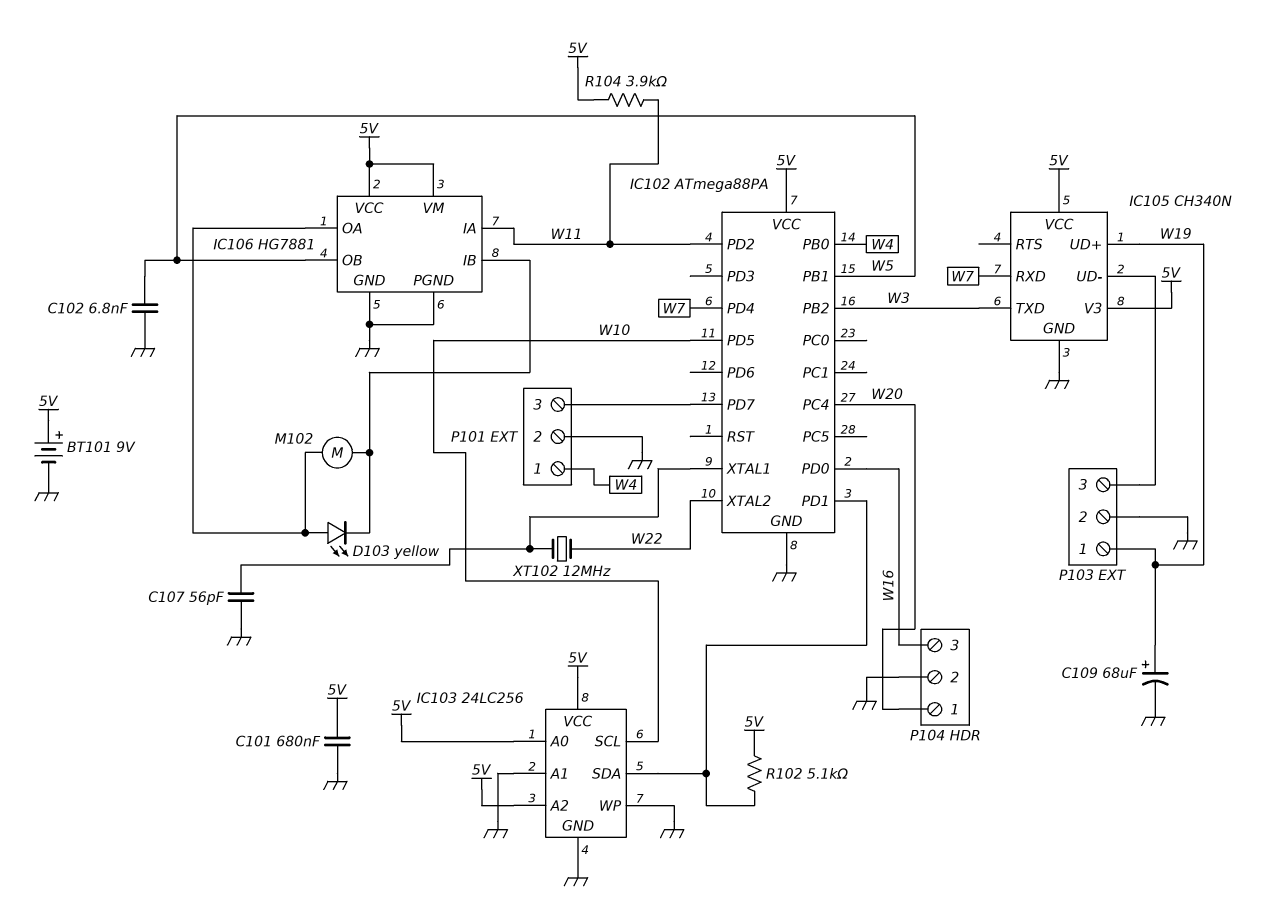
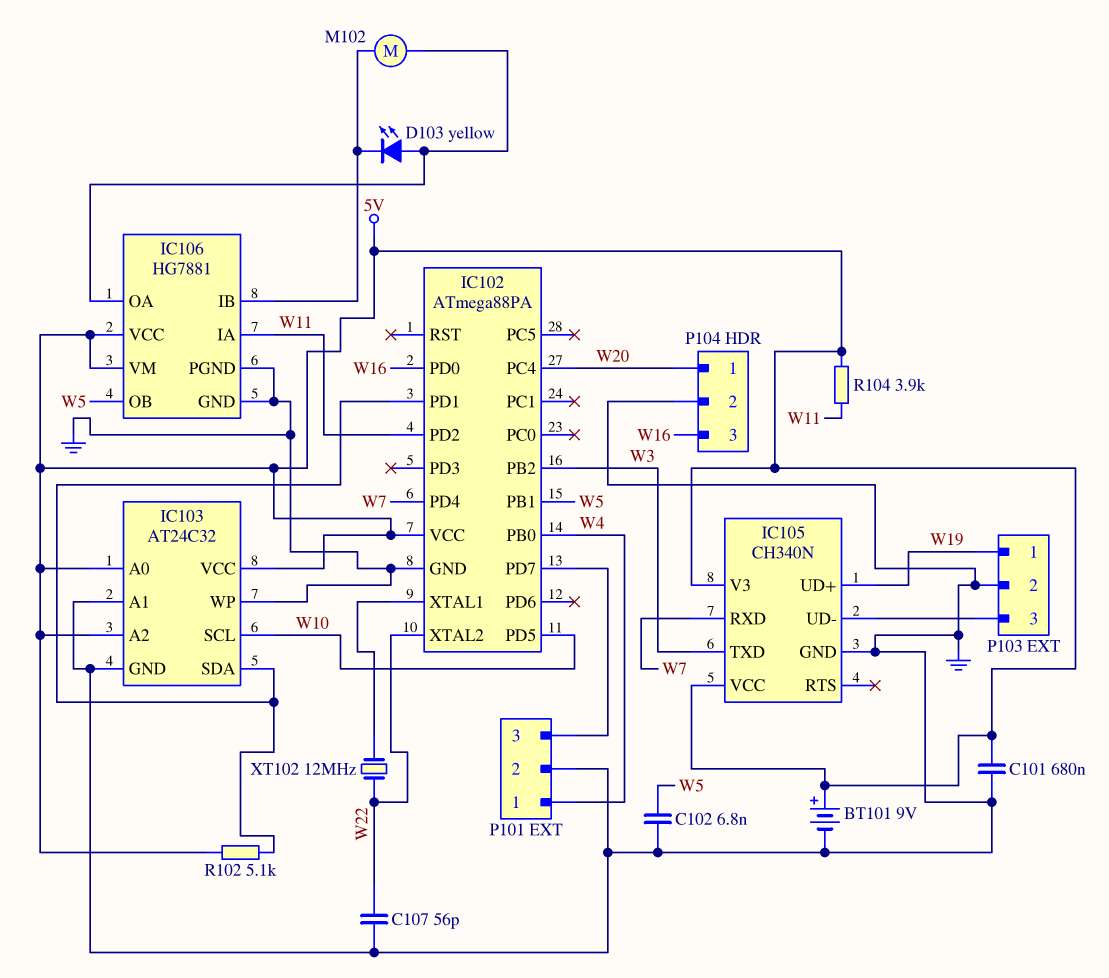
C107: 56pF (GND, IC102/XTAL1) -> 56pF (GND, W22)
C109: 68uF (plus W19, minus GND) -> none
IC103: 24LC256 -> AT24C32

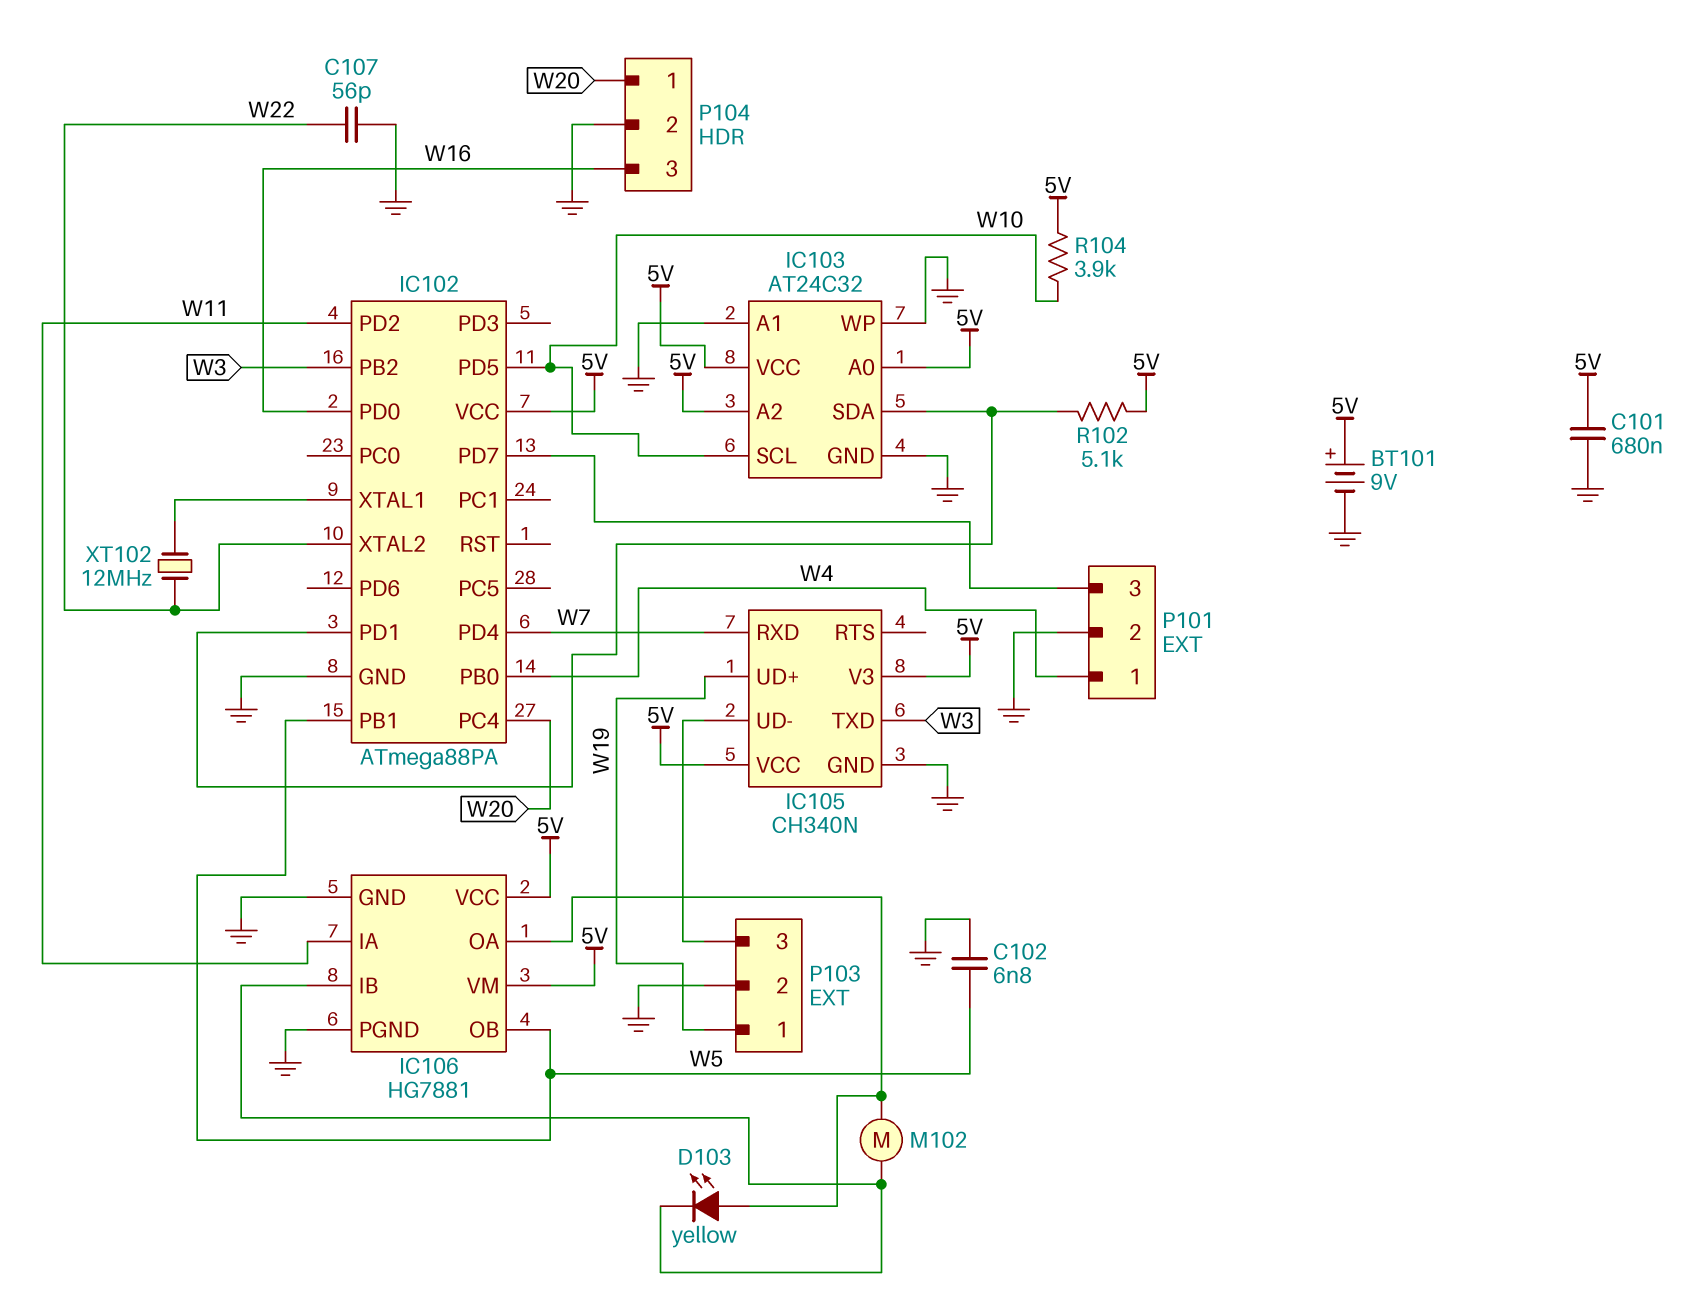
R104: 3.9k (5V, W11) -> 3.9k (5V, W10)

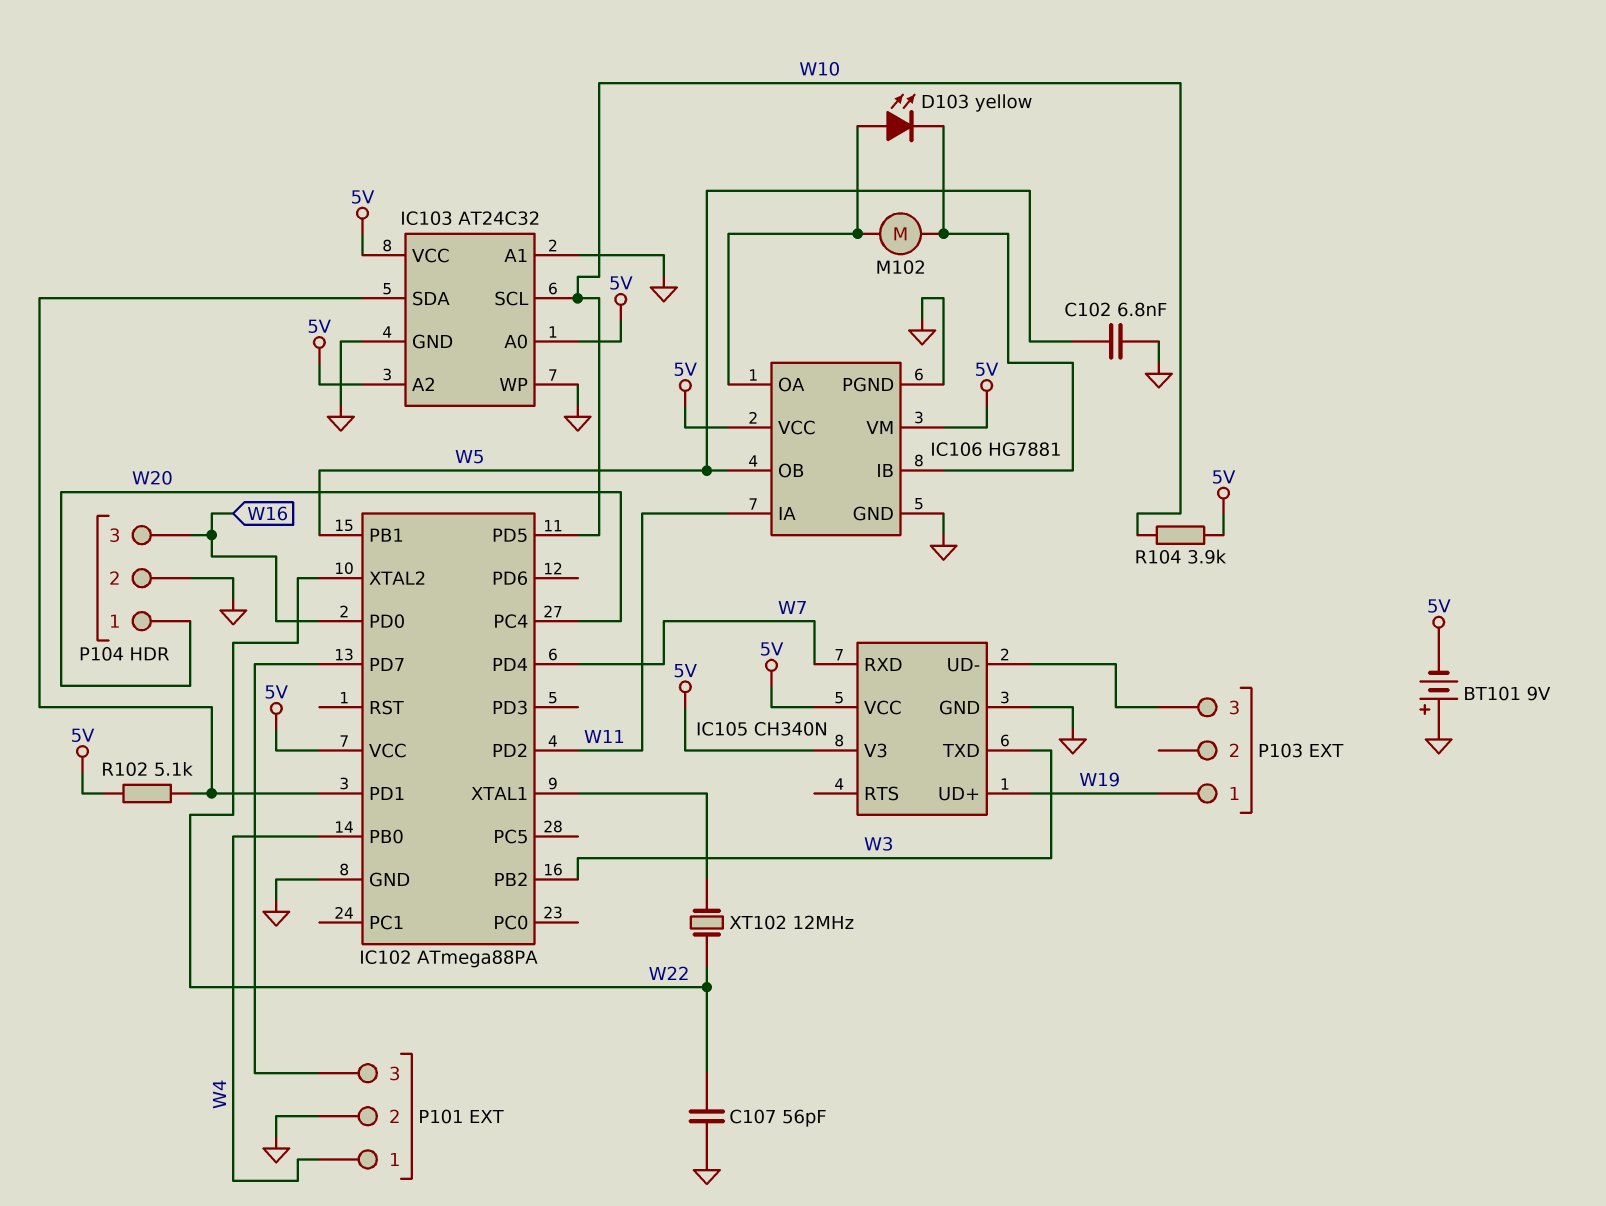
BT101: 9V (plus 5V, minus GND) -> 9V (plus GND, minus 5V)
C101: 680nF (5V, GND) -> none
P103 pin 2: GND -> none

